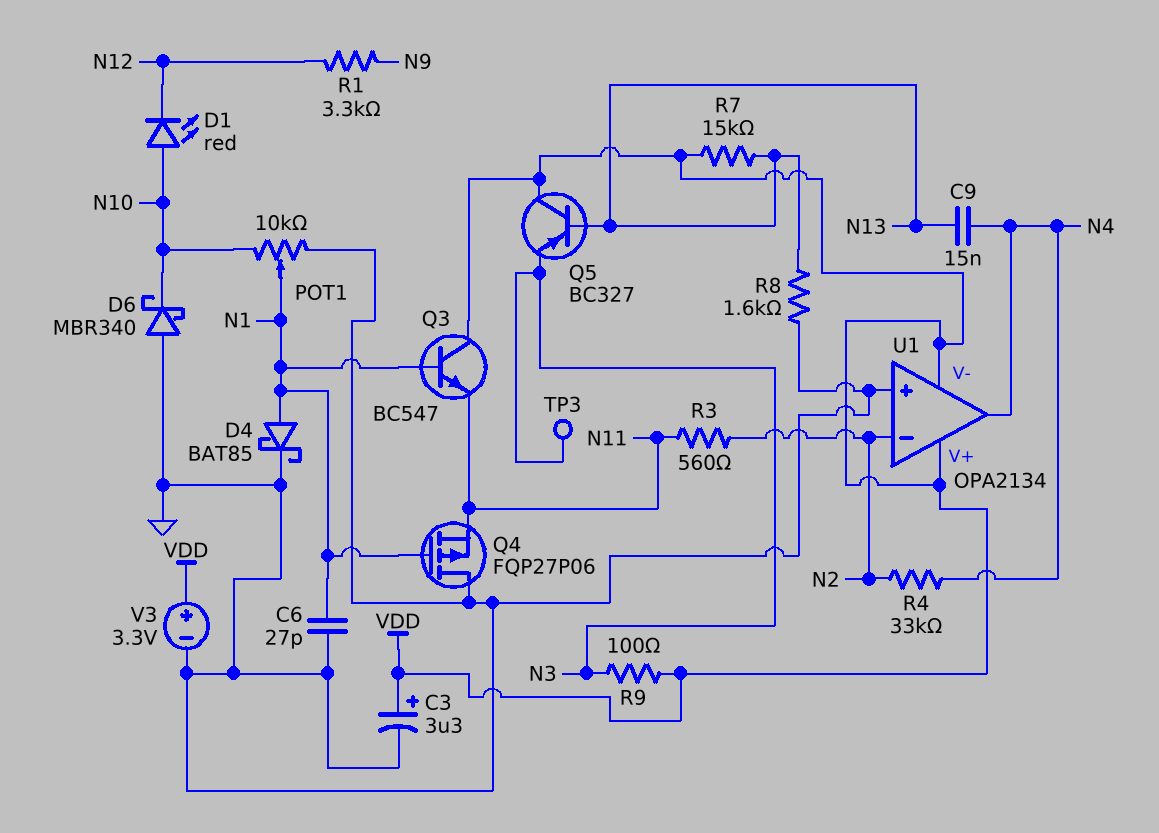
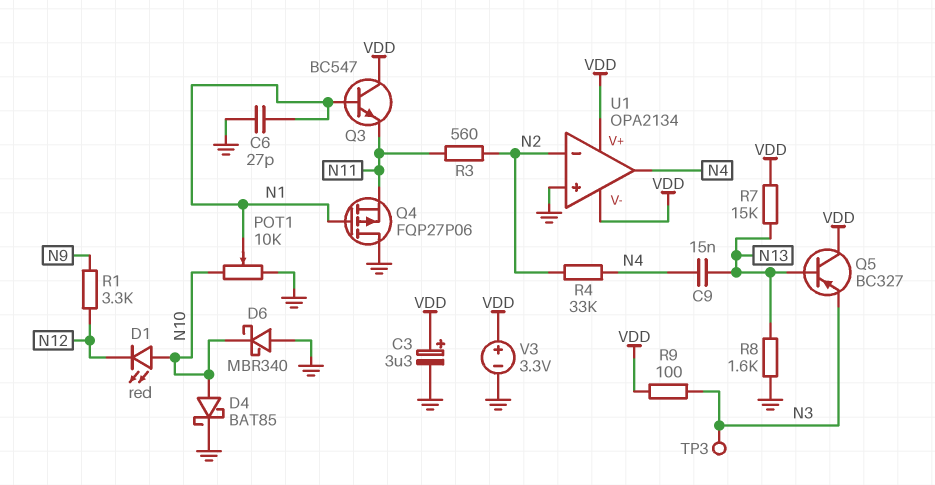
D4: schottky BAT85 (A N1, K GND) -> schottky BAT85 (A N10, K GND)

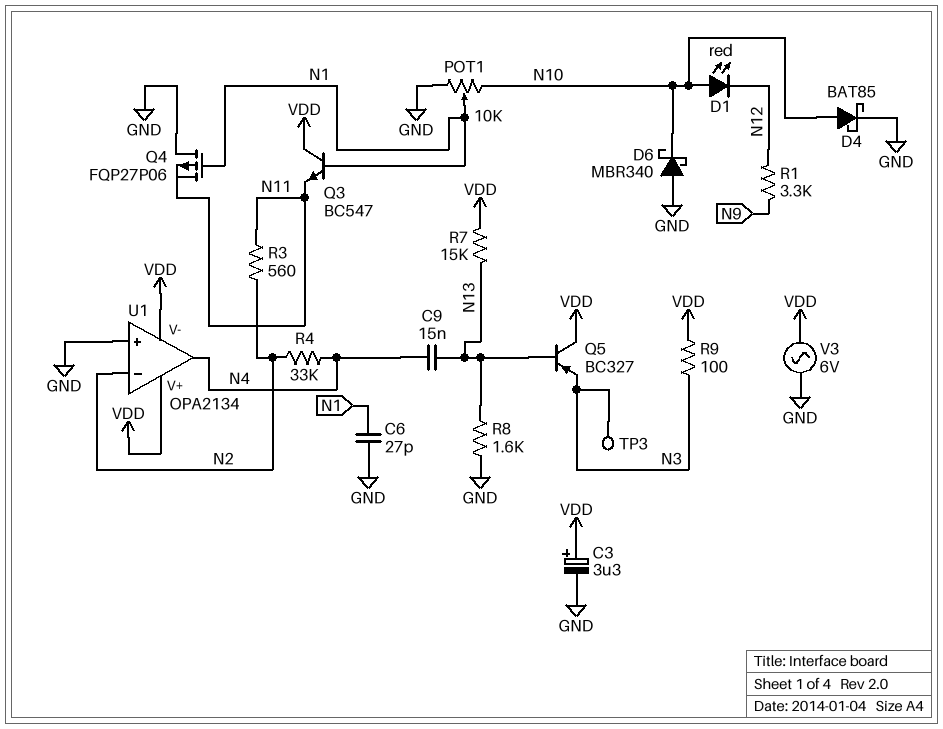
V3: 3.3V (plus VDD, minus GND) -> AC 6V (GND, VDD)

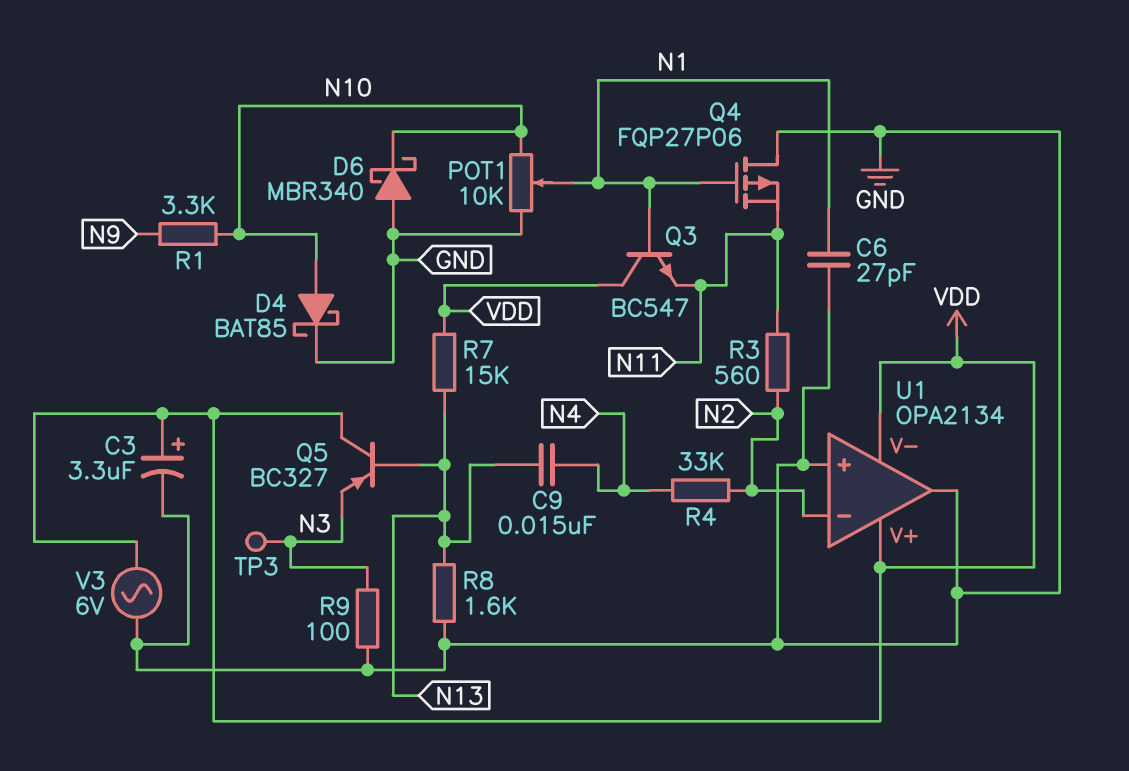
D1: LED red (A N10, K N12) -> none
R1: 3.3k (N9, N12) -> 3.3k (N9, N10)
R9: 100 (N3, VDD) -> 100 (GND, N3)
U1 pin out: N4 -> GND

